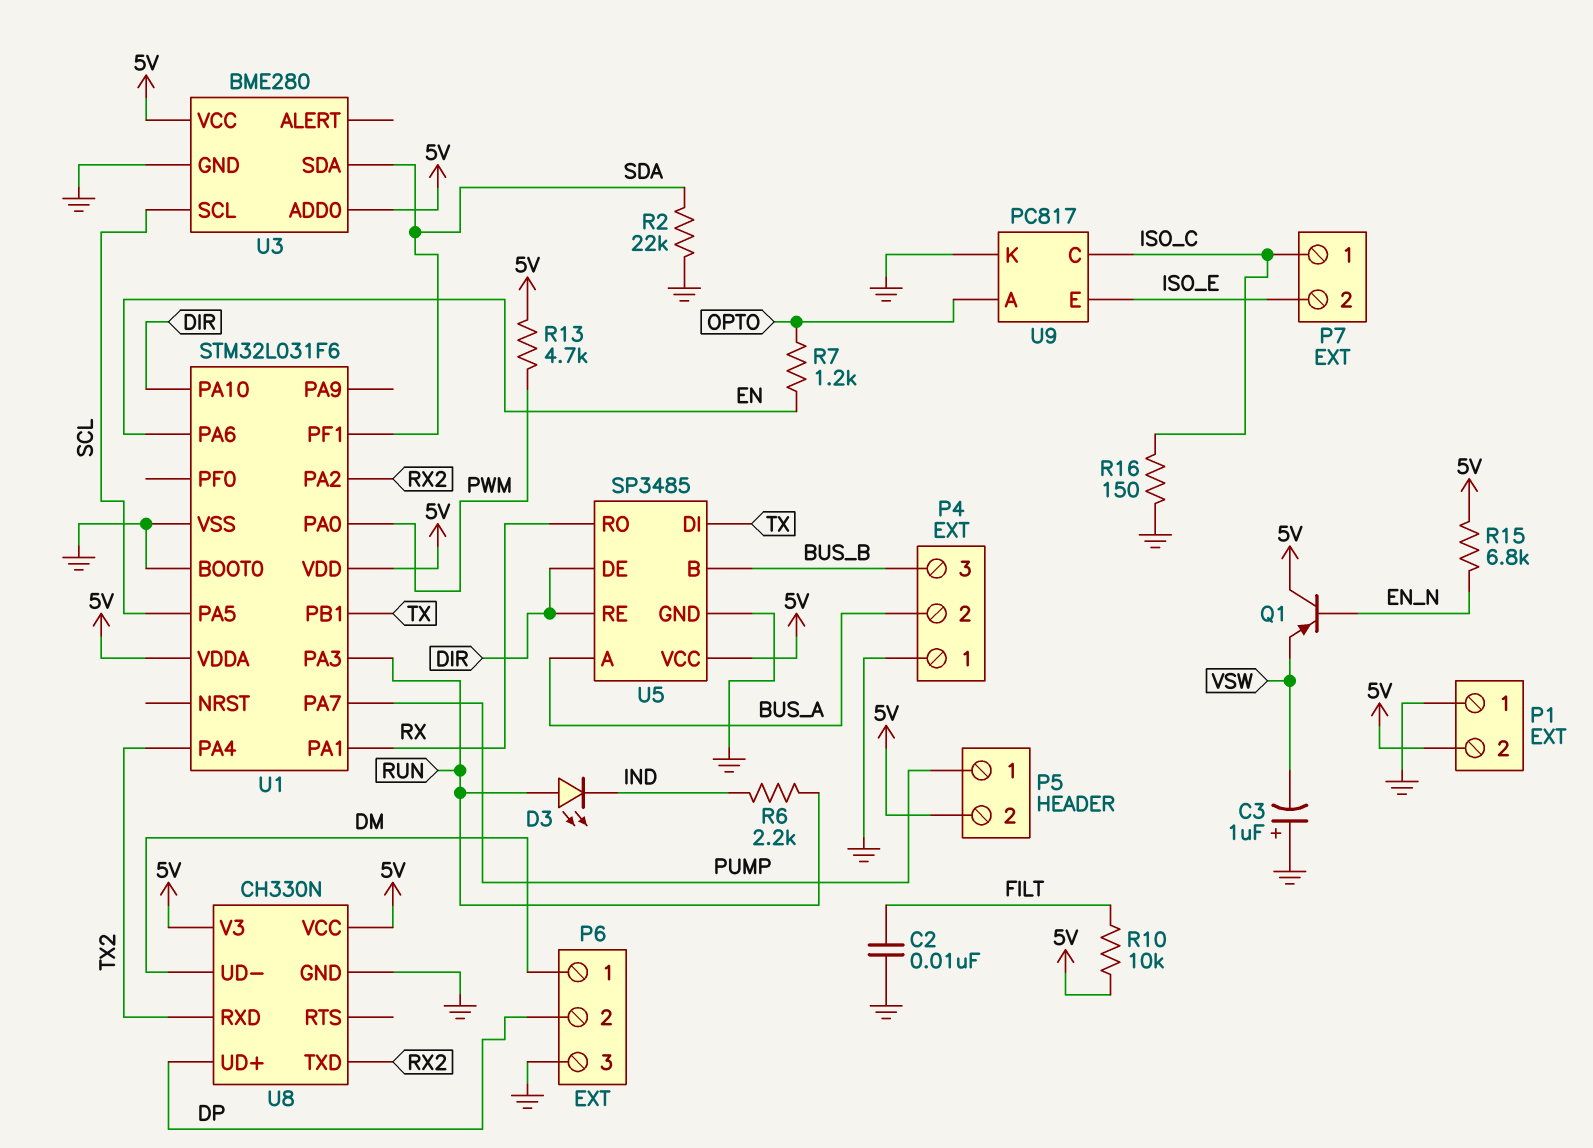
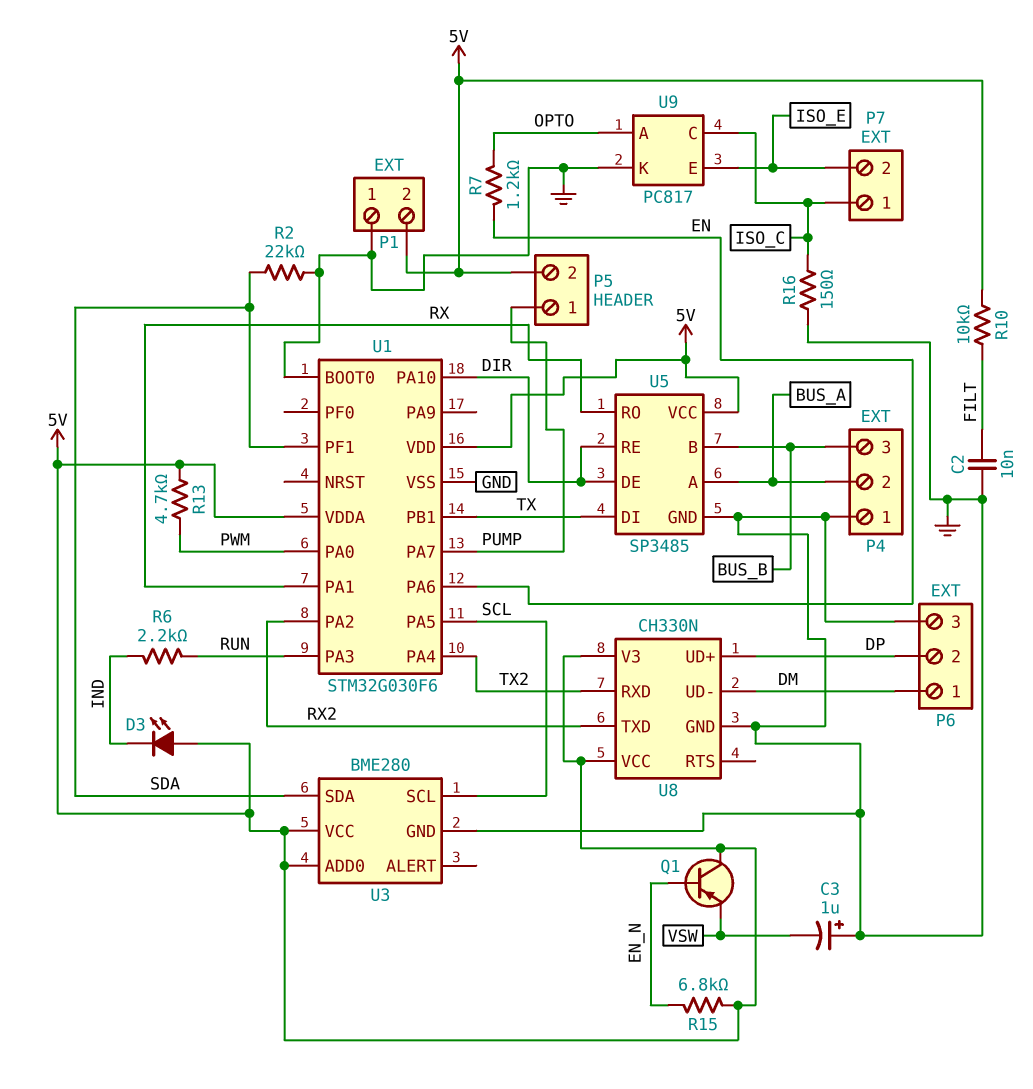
D3: LED (A RUN, K IND) -> LED (A 5V, K IND)
U1: STM32L031F6 -> STM32G030F6

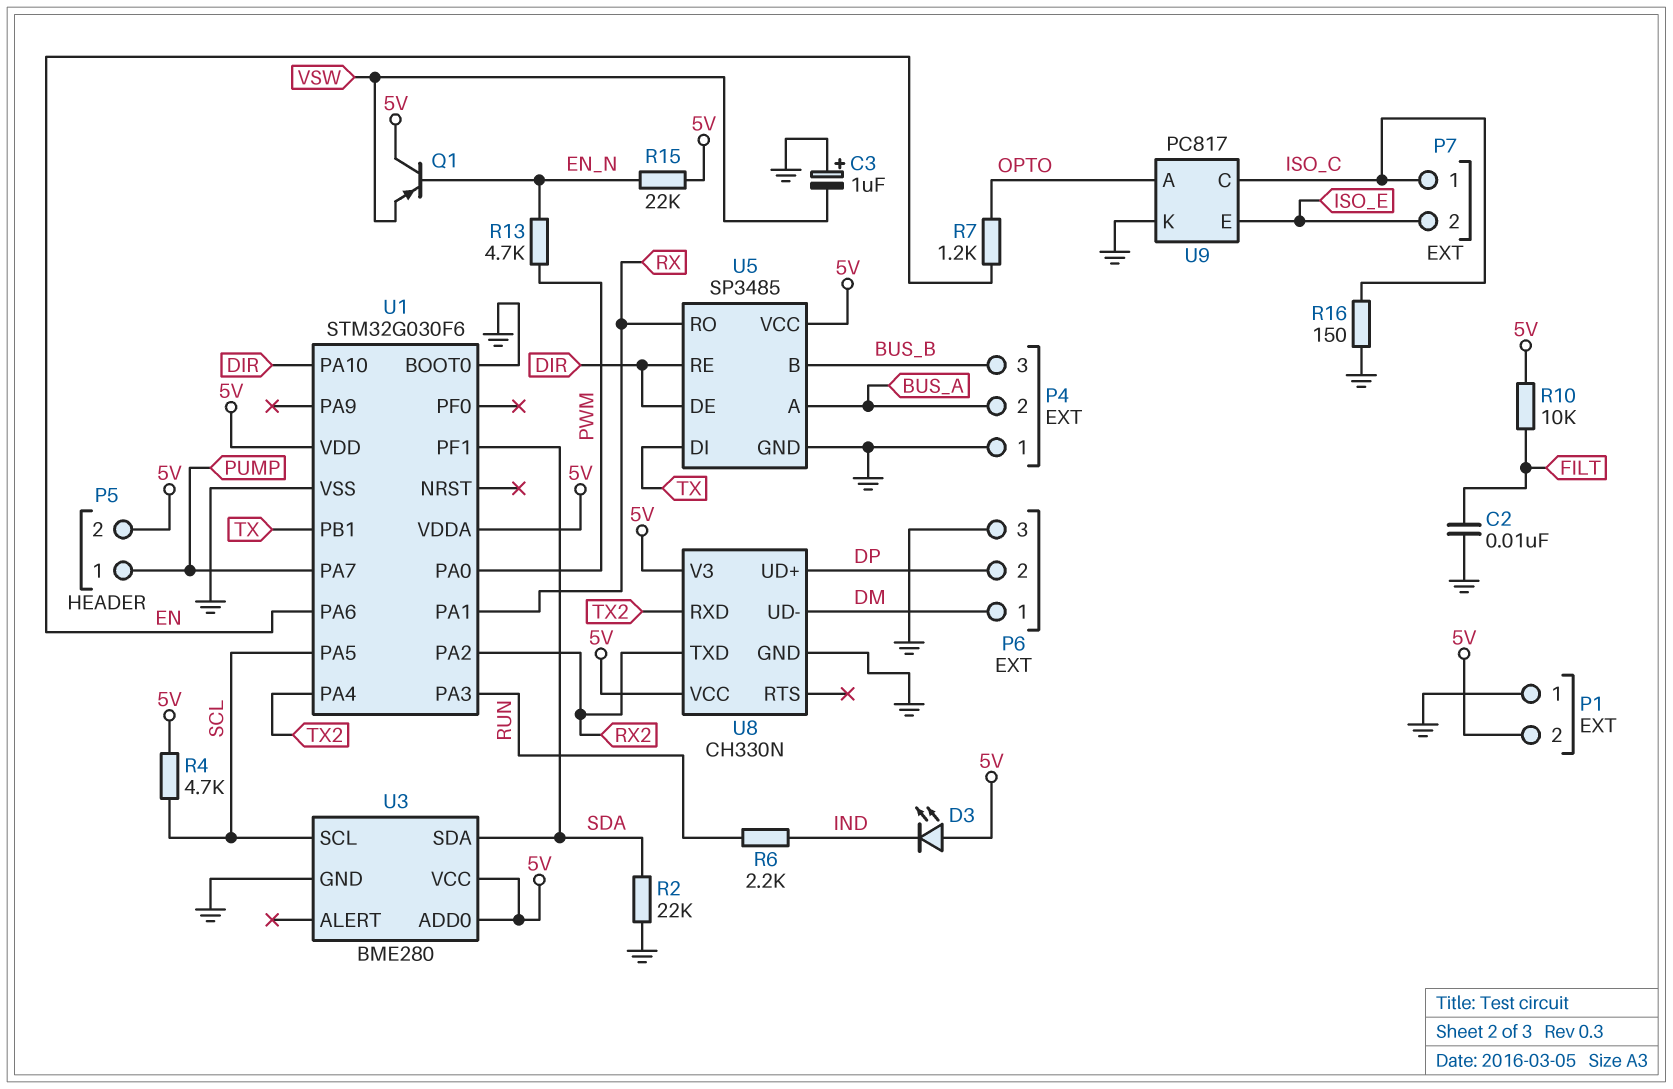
R4: none -> 4.7k (5V, SCL)
R13: 4.7k (5V, PWM) -> 4.7k (EN_N, PWM)
R15: 6.8k (5V, EN_N) -> 22k (5V, EN_N)

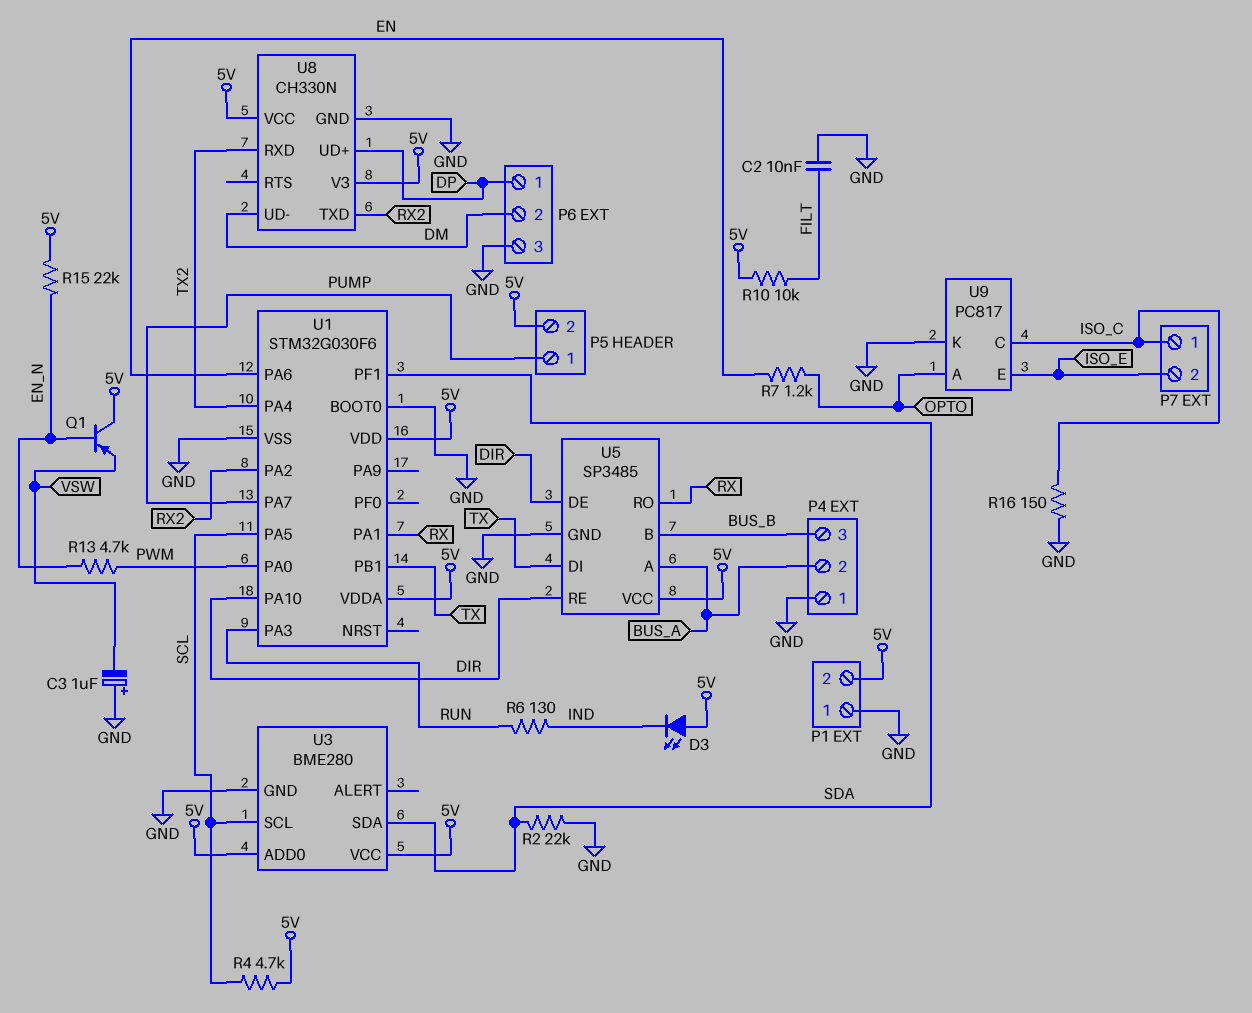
P6 pin 1: DM -> DP
P6 pin 2: DP -> DM
R6: 2.2k (IND, RUN) -> 130 (IND, RUN)

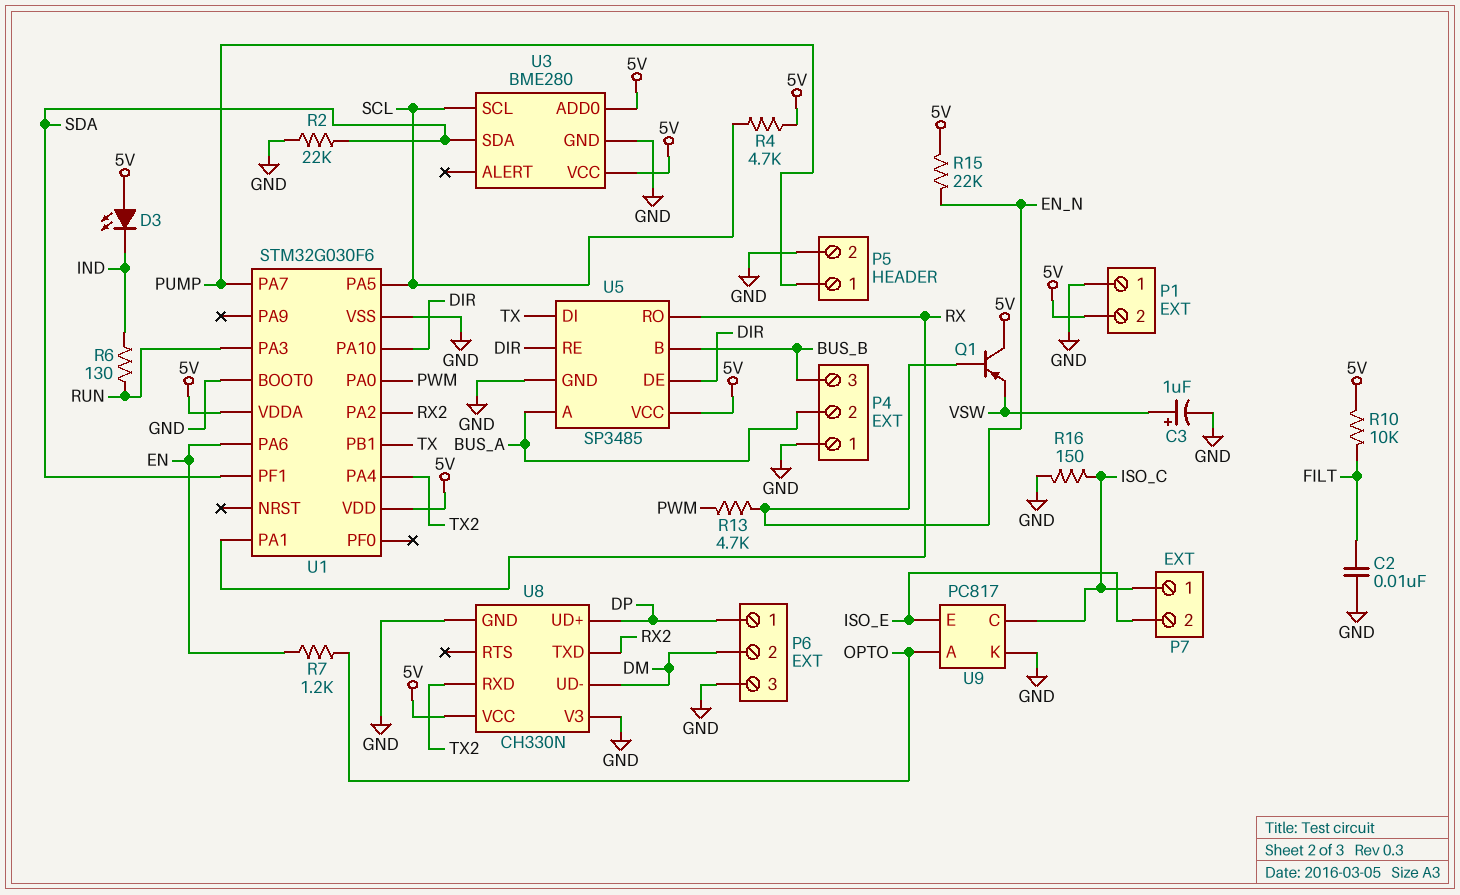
C3: 1uF (plus GND, minus VSW) -> 1uF (plus VSW, minus GND)
P5 pin 2: 5V -> GND
U8 pin V3: 5V -> GND

